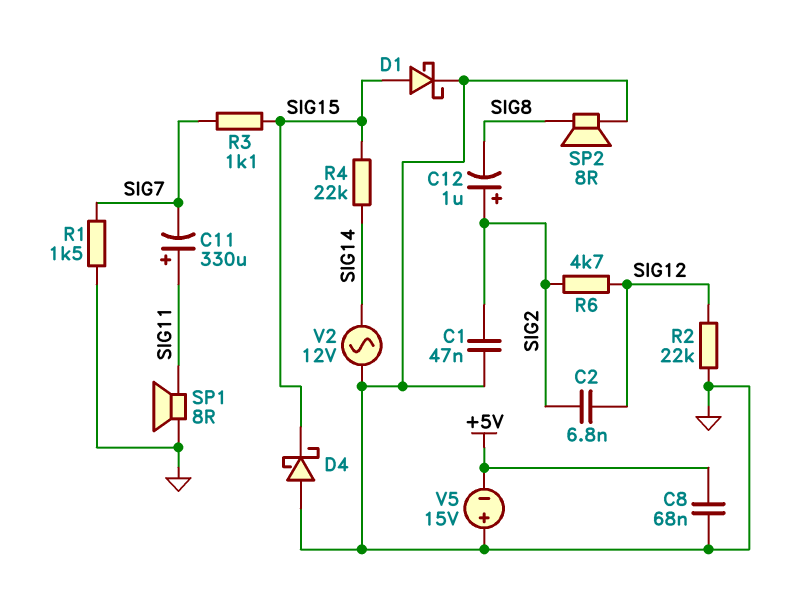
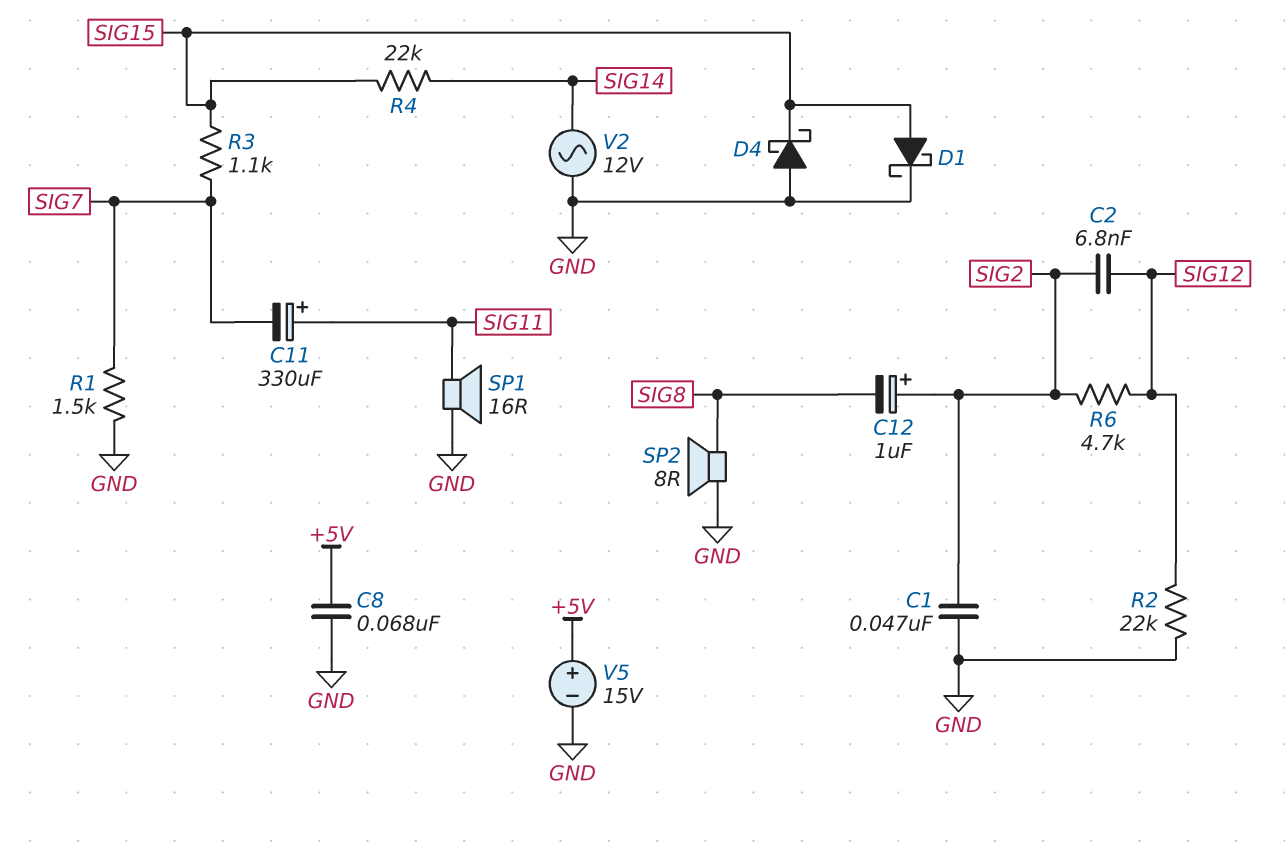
SP1: speaker 8R (GND, SIG11) -> speaker 16R (GND, SIG11)
V5: 15V (plus GND, minus +5V) -> 15V (plus +5V, minus GND)

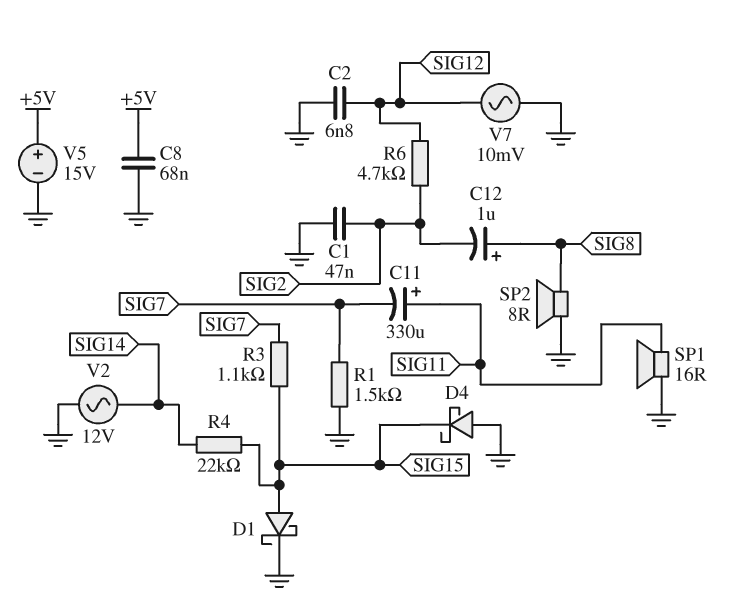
C2: 6.8nF (SIG2, SIG12) -> 6.8nF (GND, SIG12)
C12: 1uF (plus SIG2, minus SIG8) -> 1uF (plus SIG8, minus SIG2)
R2: 22k (GND, SIG12) -> none
V7: none -> AC 10mV (GND, SIG12)

